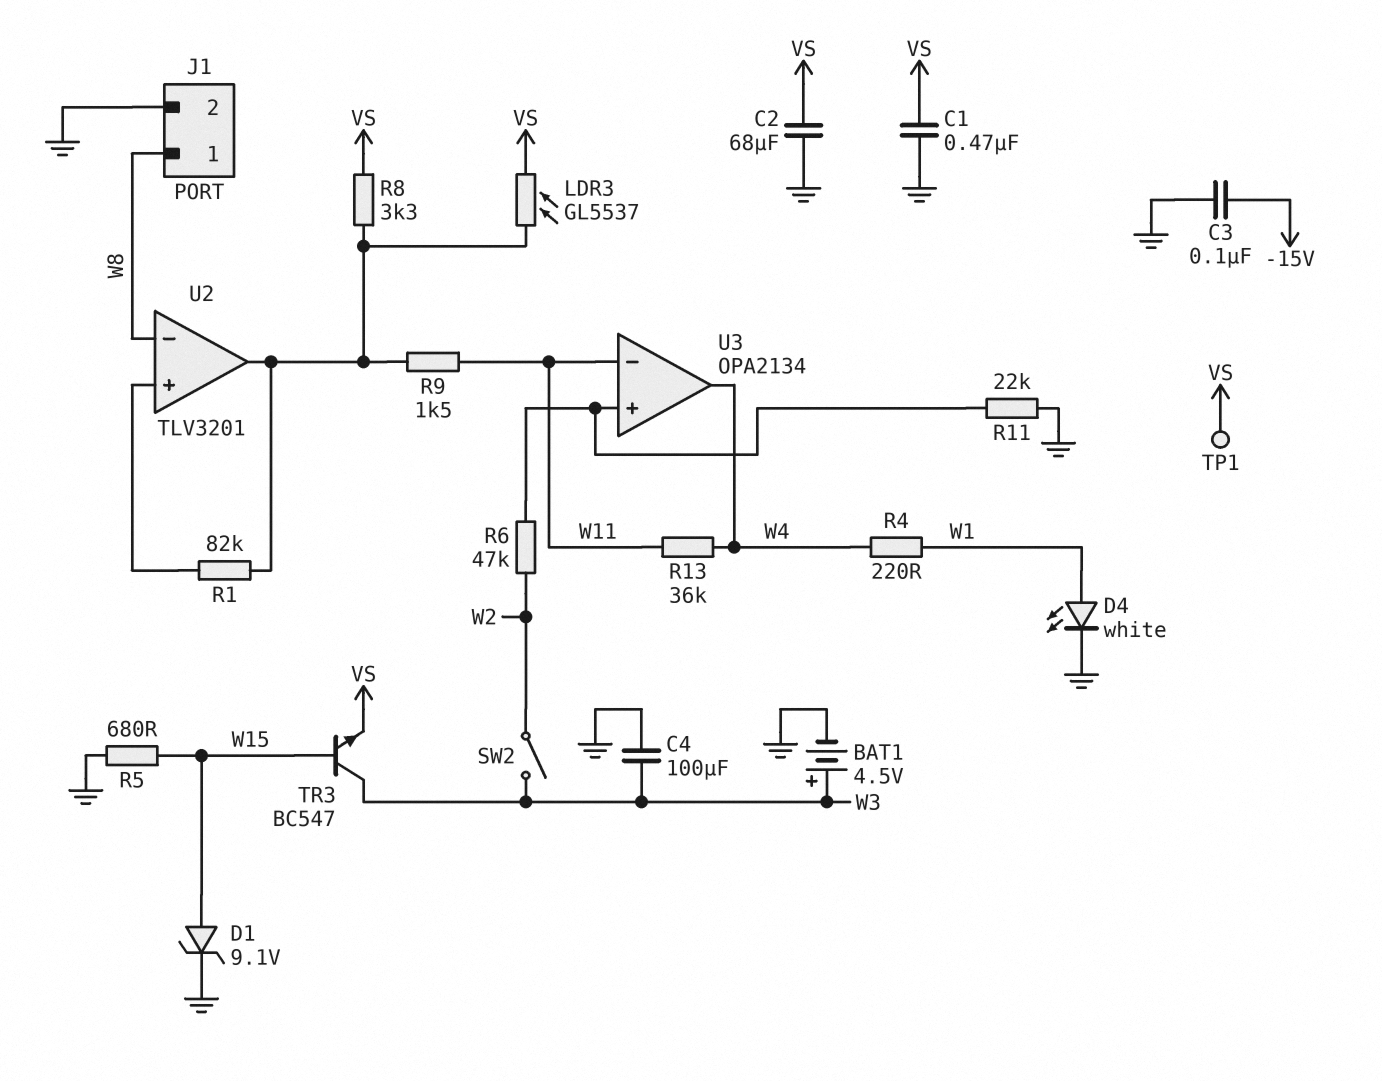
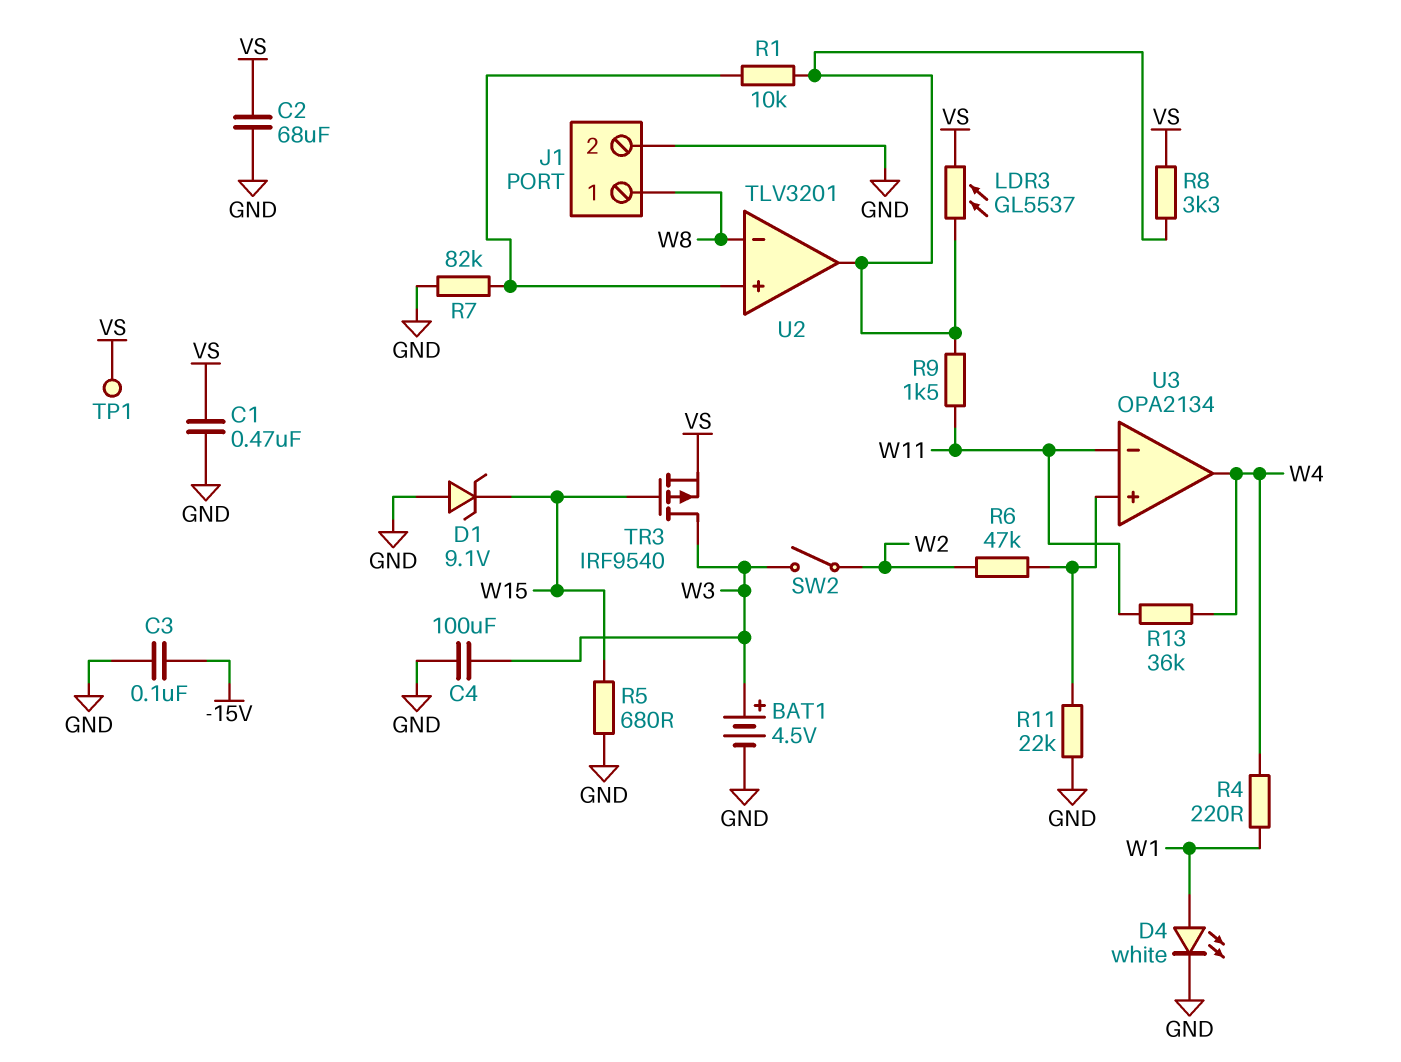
D1: zener 9.1V (A W15, K GND) -> zener 9.1V (A GND, K W15)
R1: 82k (U2/in+, U2/out) -> 10k (U2/in+, U2/out)
R7: none -> 82k (GND, U2/in+)
TR3: NPN BC547 (B W15, C W3, E VS) -> PMOS IRF9540 (G W15, D W3, S VS)

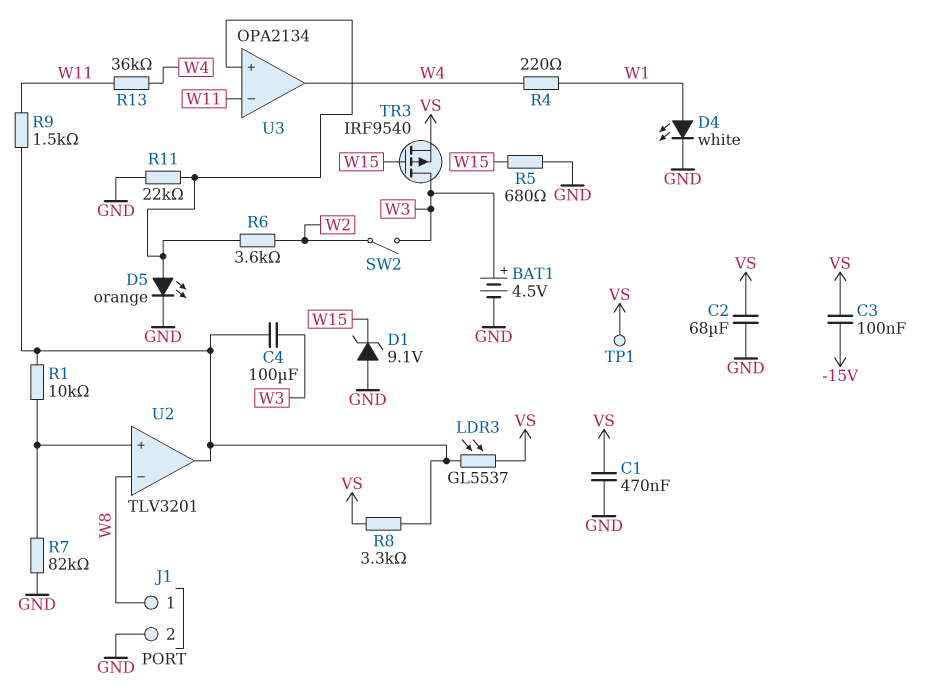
C3: 100nF (-15V, GND) -> 100nF (-15V, VS)
C4: 100uF (GND, W3) -> 100uF (U2/out, W3)
D5: none -> LED orange (A U3/in+, K GND)
R6: 47k (U3/in+, W2) -> 3.6k (U3/in+, W2)

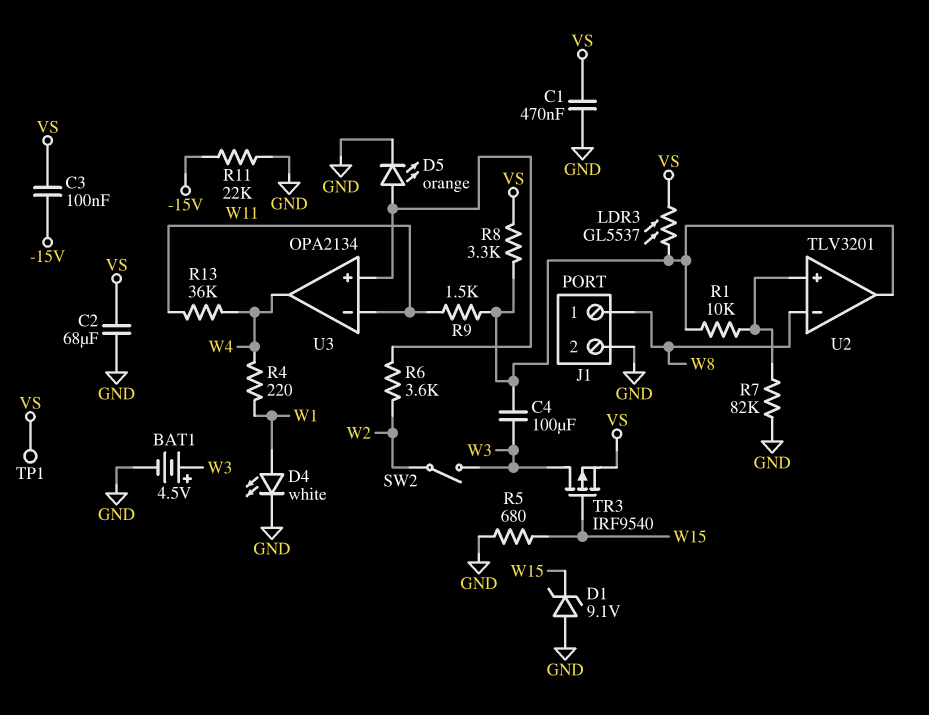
R11: 22k (GND, U3/in+) -> 22k (-15V, GND)

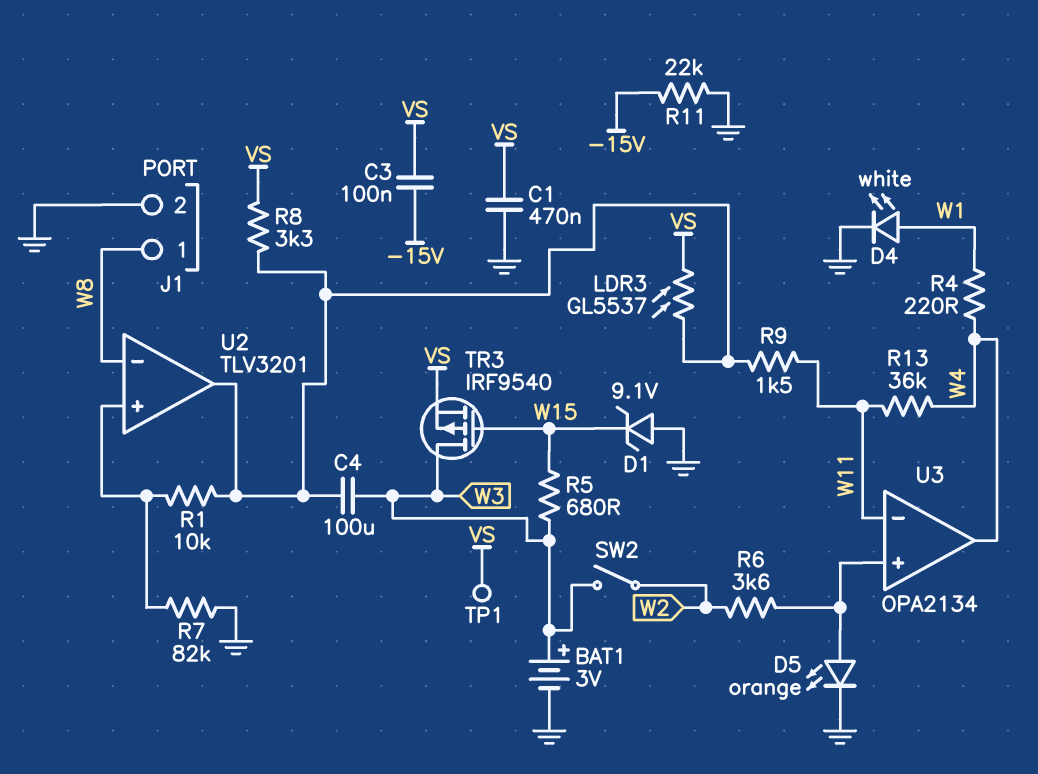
BAT1: 4.5V (plus W3, minus GND) -> 3V (plus W3, minus GND)
C2: 68uF (GND, VS) -> none
R5: 680 (GND, W15) -> 680 (W3, W15)

